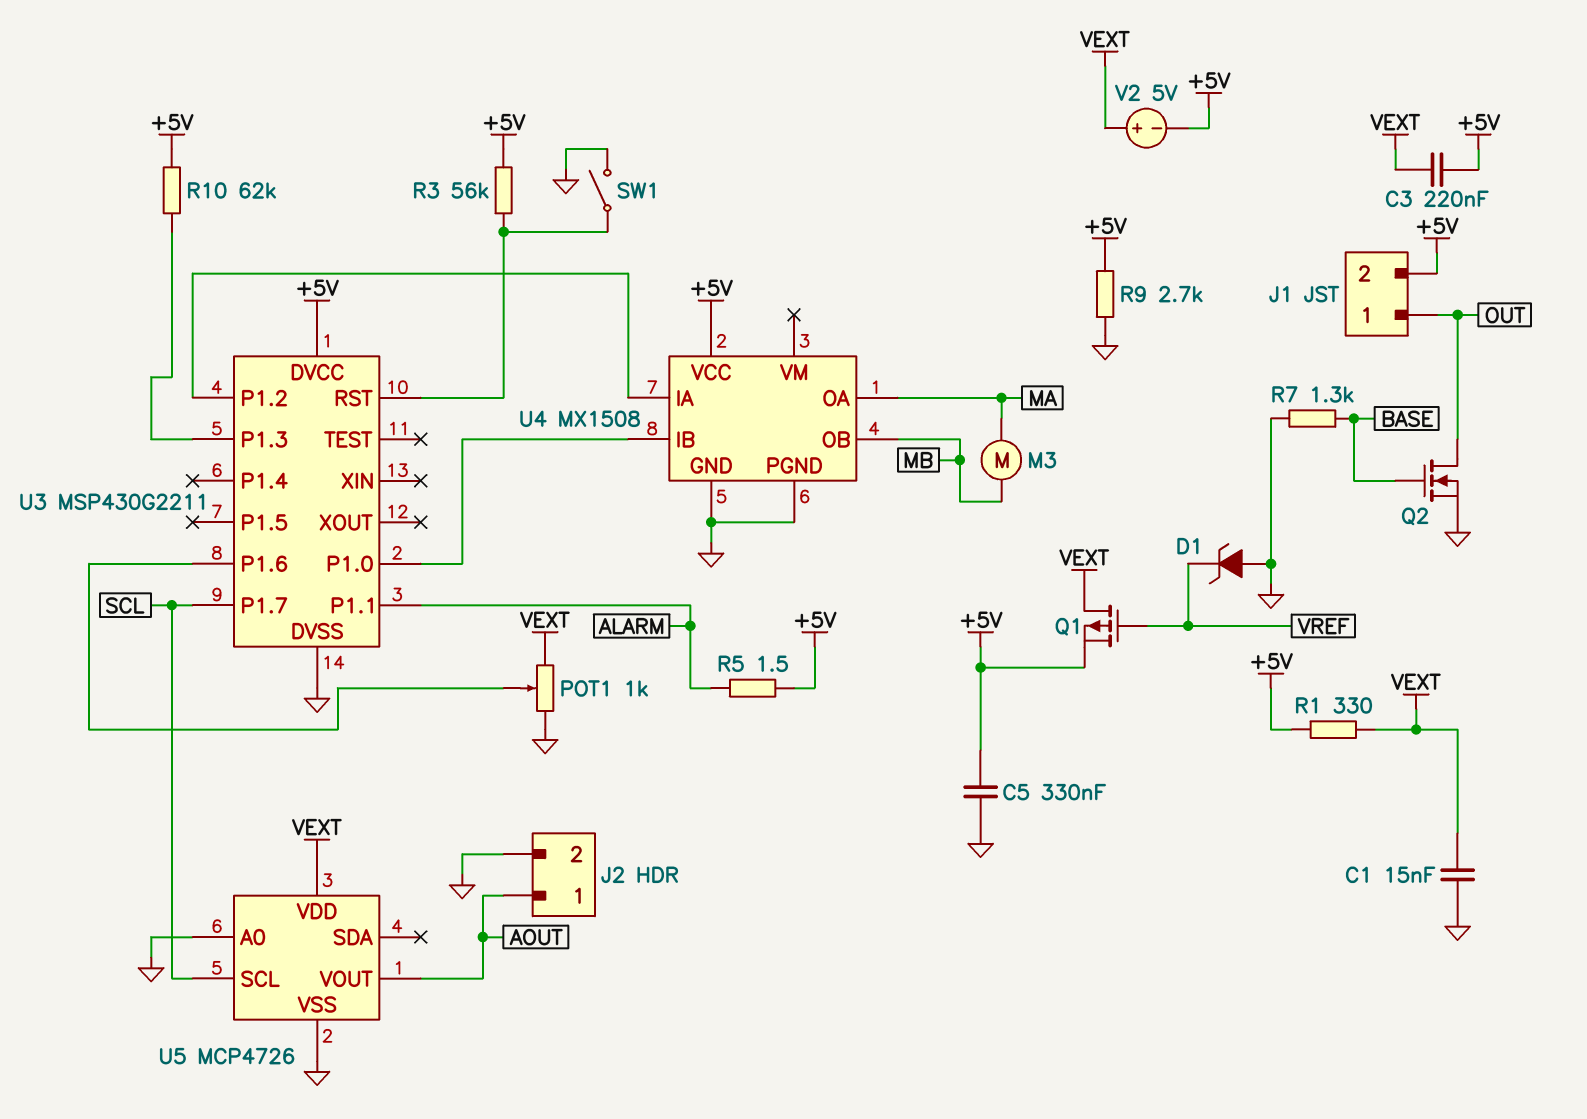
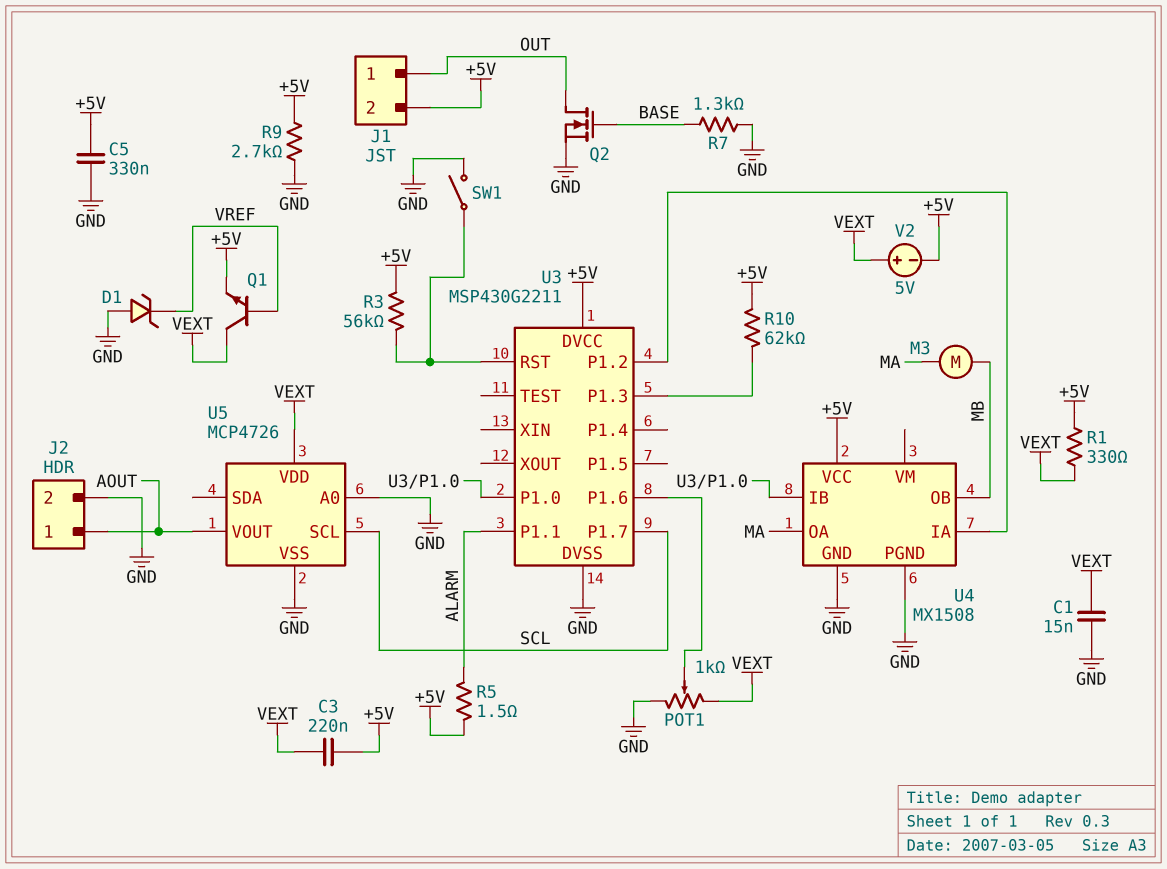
Q1: PMOS (G VREF, D VEXT, S +5V) -> NPN (B VREF, C VEXT, E +5V)

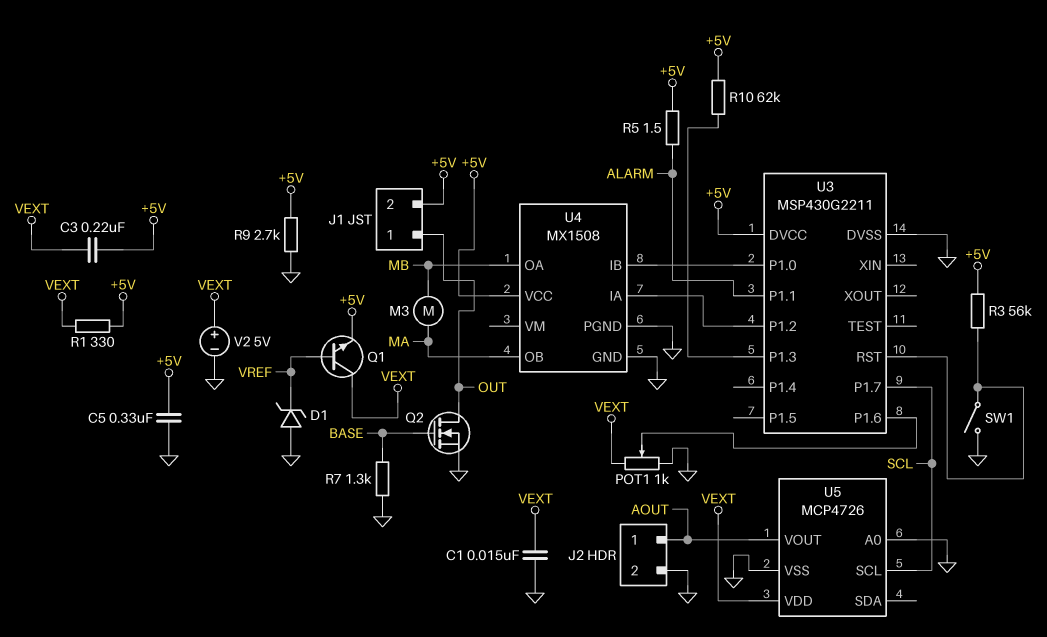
U4 pin OA: MA -> MB
U4 pin OB: MB -> MA
V2: 5V (plus VEXT, minus +5V) -> 5V (plus VEXT, minus GND)

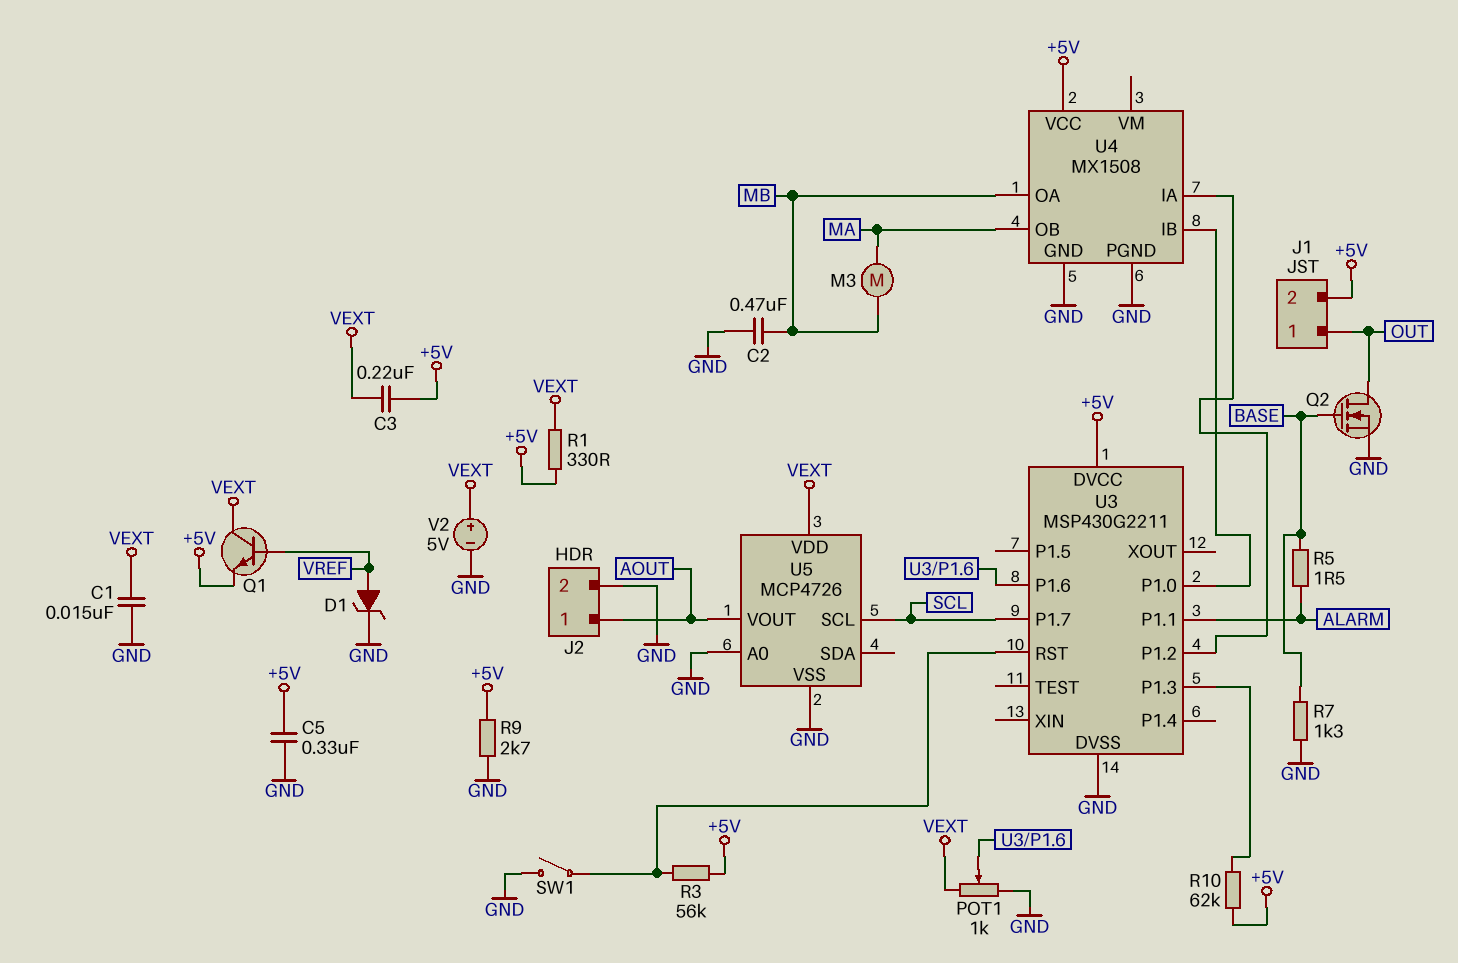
C2: none -> 470nF (GND, MB)
D1: zener (A GND, K VREF) -> zener (A VREF, K GND)
R5: 1.5 (+5V, ALARM) -> 1.5 (ALARM, BASE)

